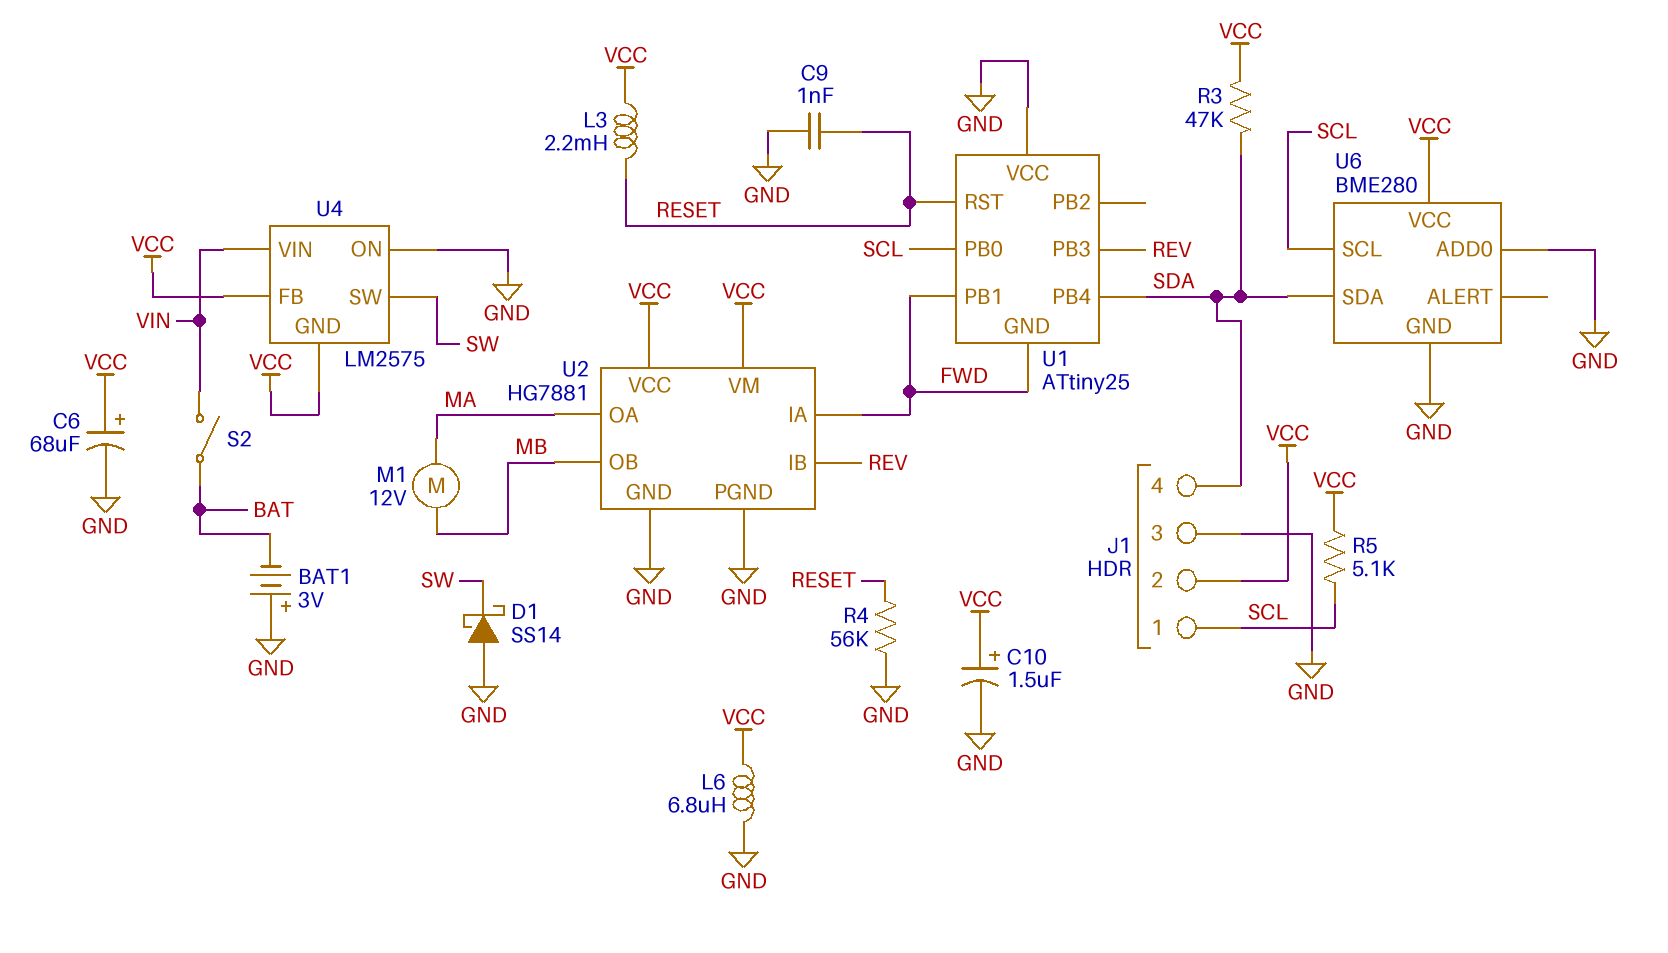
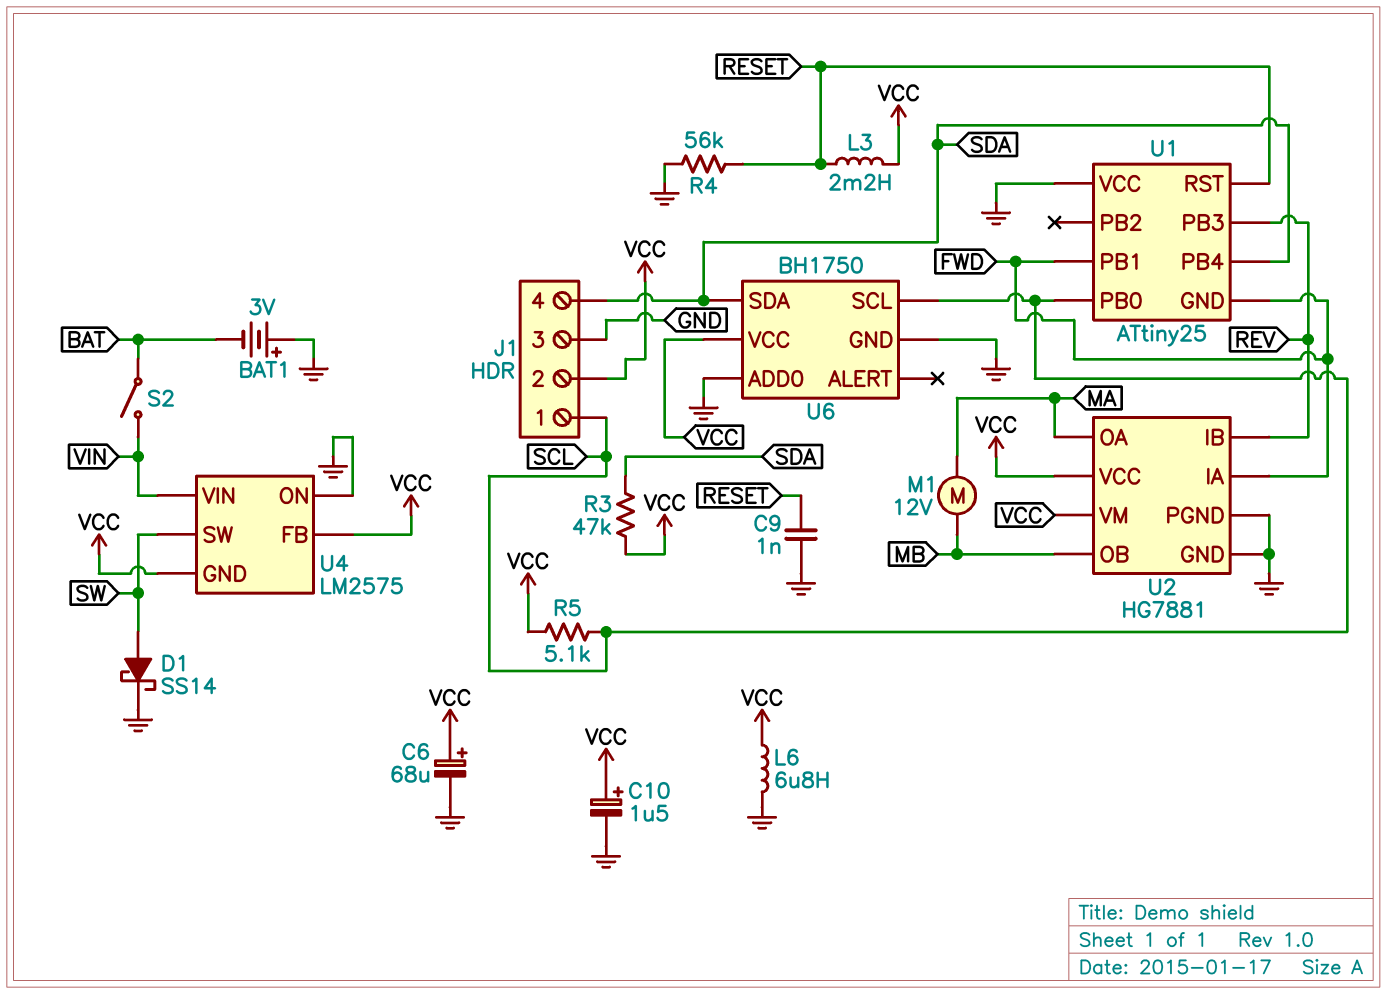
D1: schottky SS14 (A GND, K SW) -> schottky SS14 (A SW, K GND)
U6: BME280 -> BH1750

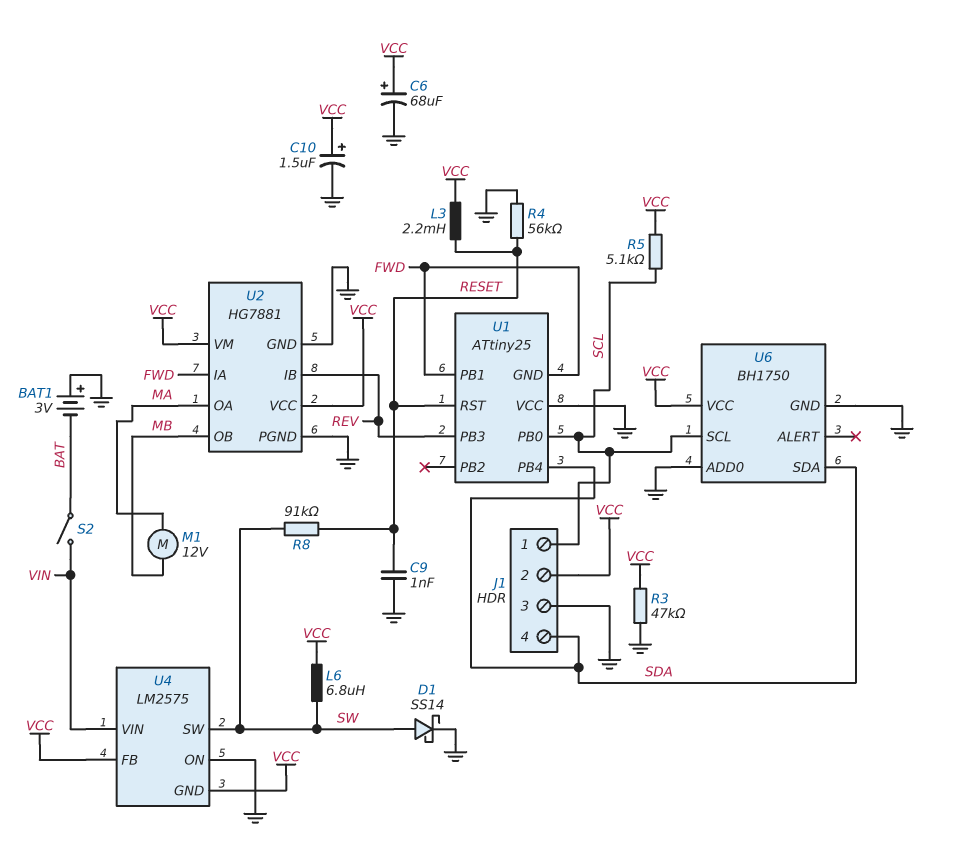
L6: 6.8uH (GND, VCC) -> 6.8uH (SW, VCC)
R3: 47k (SDA, VCC) -> 47k (GND, VCC)
R8: none -> 91k (RESET, SW)

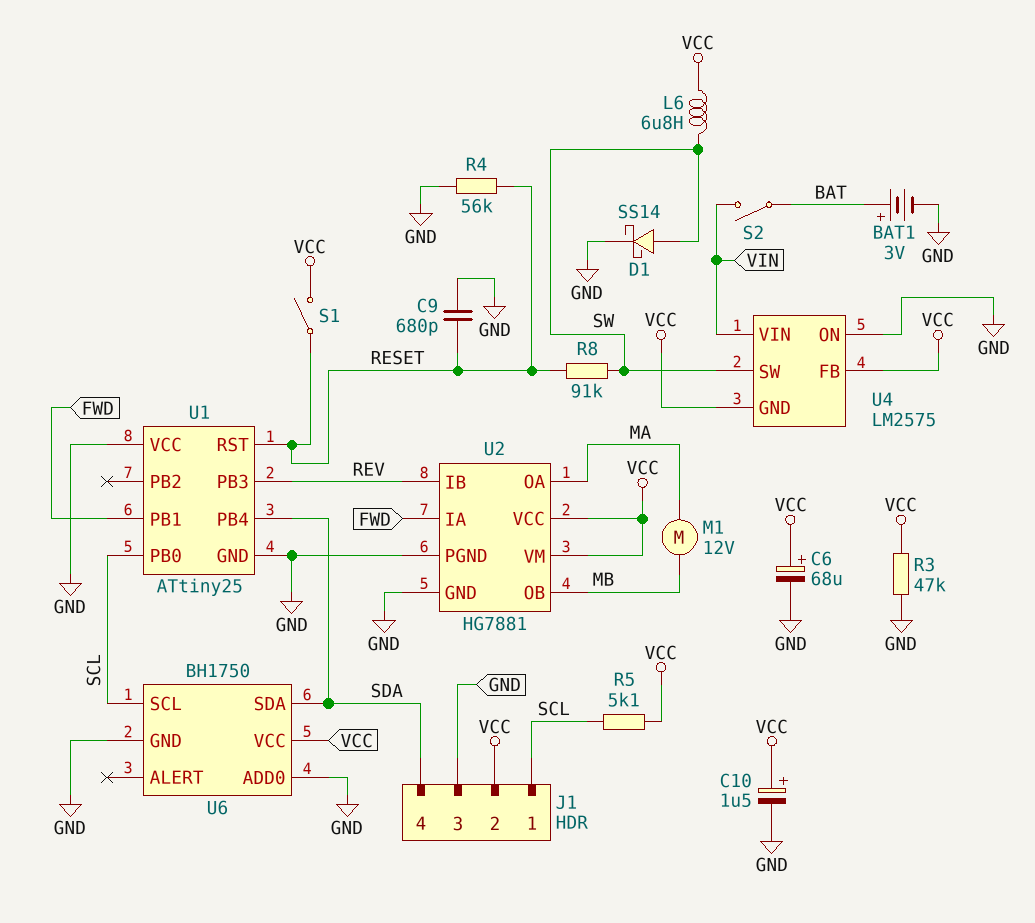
BAT1: 3V (plus GND, minus BAT) -> 3V (plus BAT, minus GND)
C9: 1nF (GND, RESET) -> 680pF (GND, RESET)
L3: 2.2mH (RESET, VCC) -> none
S1: none -> switch (RESET, VCC)
U1 pin GND: FWD -> GND

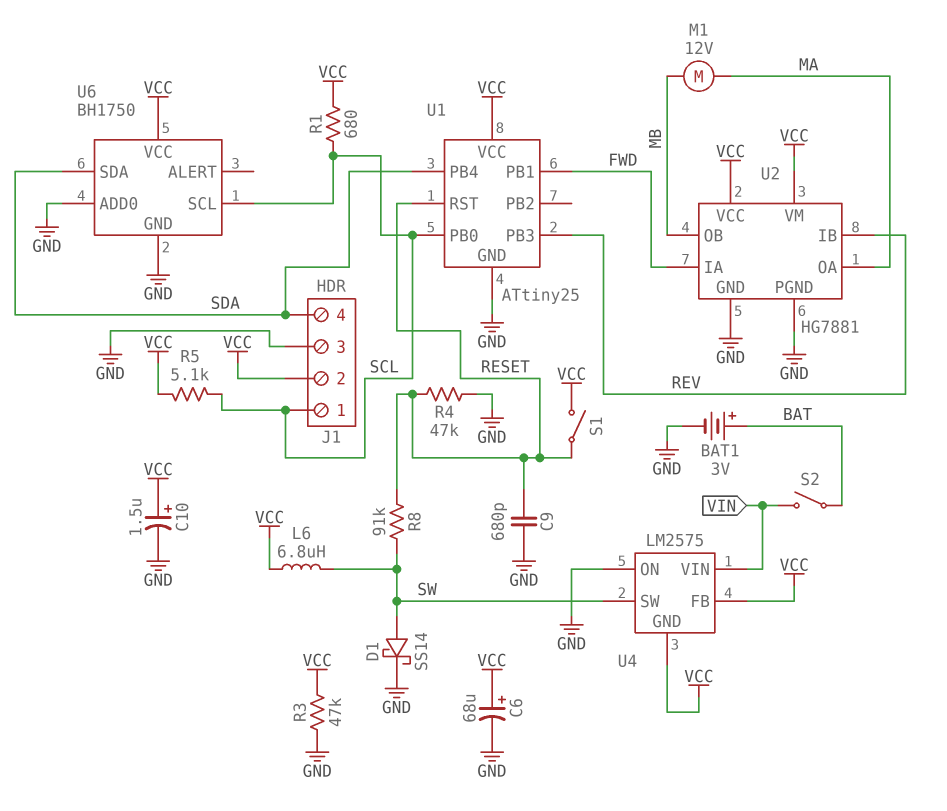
R1: none -> 680 (SCL, VCC)
R4: 56k (GND, RESET) -> 47k (GND, RESET)
U1 pin VCC: GND -> VCC

